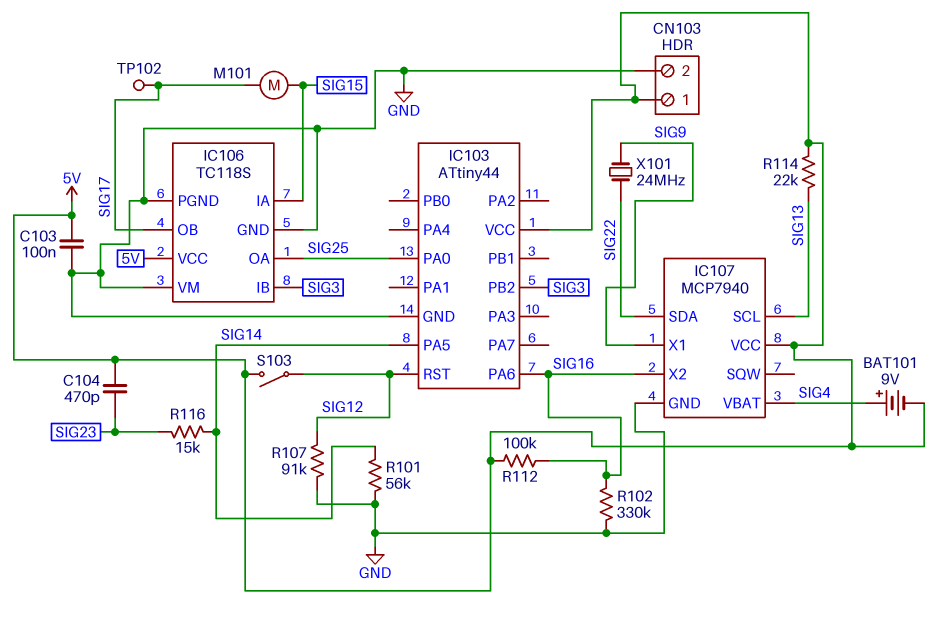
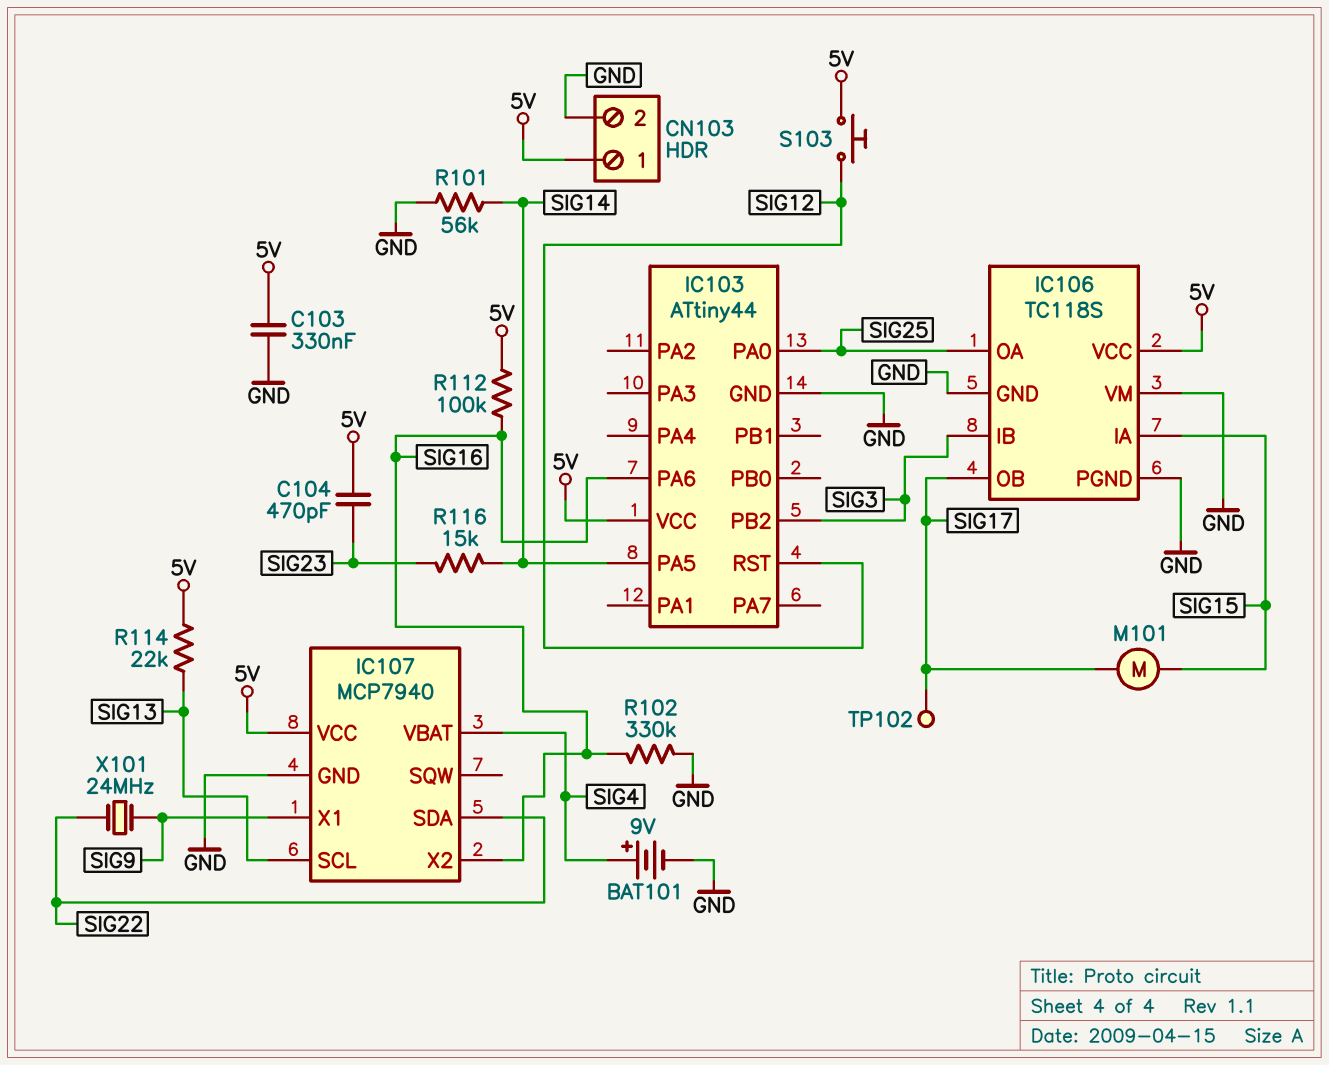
BAT101: 9V (plus SIG4, minus 5V) -> 9V (plus SIG4, minus GND)
C103: 100nF (5V, GND) -> 330nF (5V, GND)
R107: 91k (GND, SIG12) -> none
S103: switch (5V, SIG12) -> button (5V, SIG12)

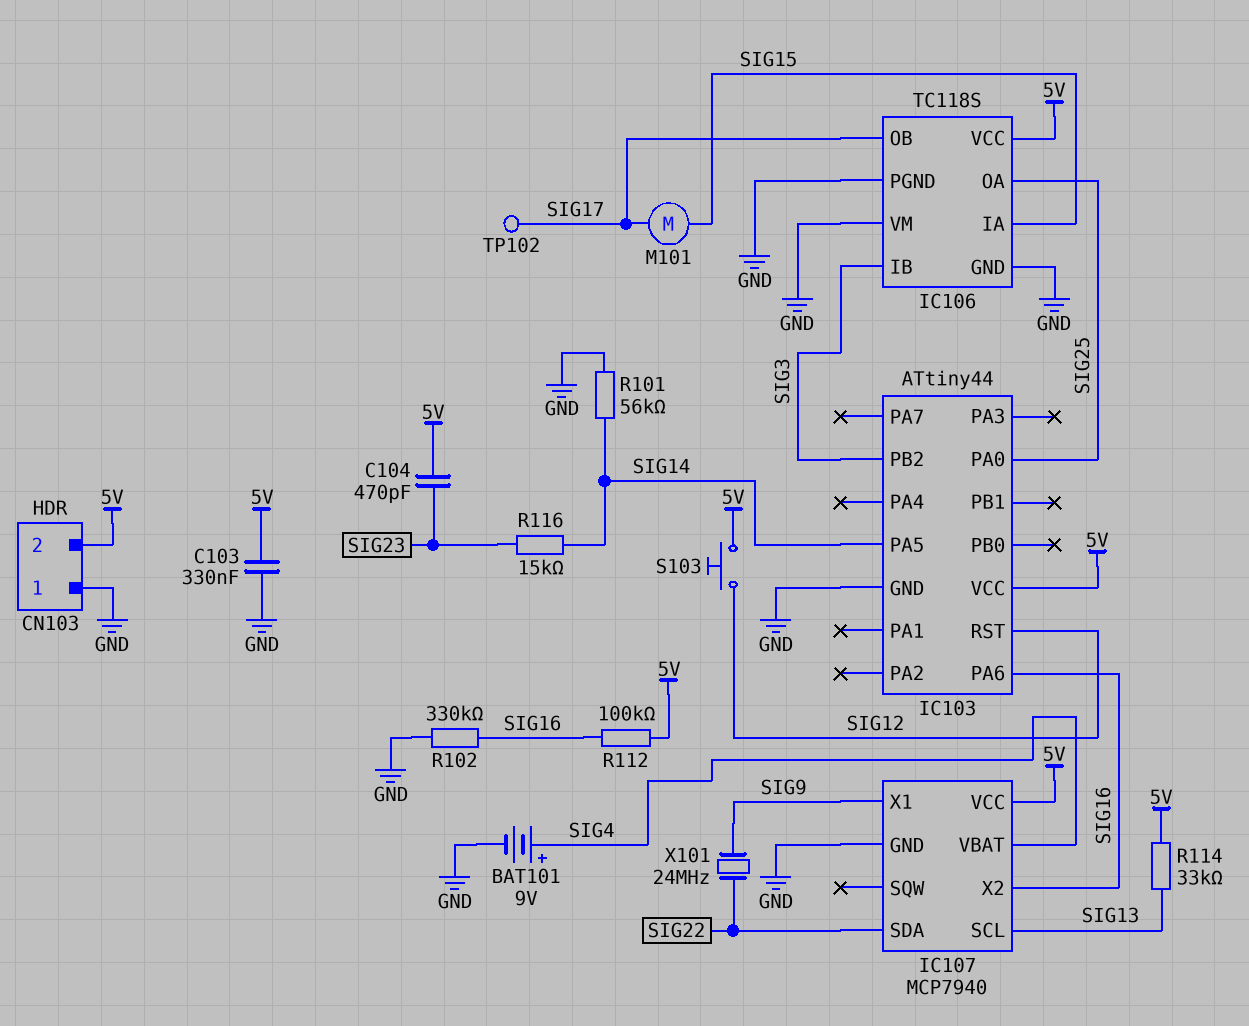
CN103 pin 1: 5V -> GND
CN103 pin 2: GND -> 5V
R114: 22k (5V, SIG13) -> 33k (5V, SIG13)

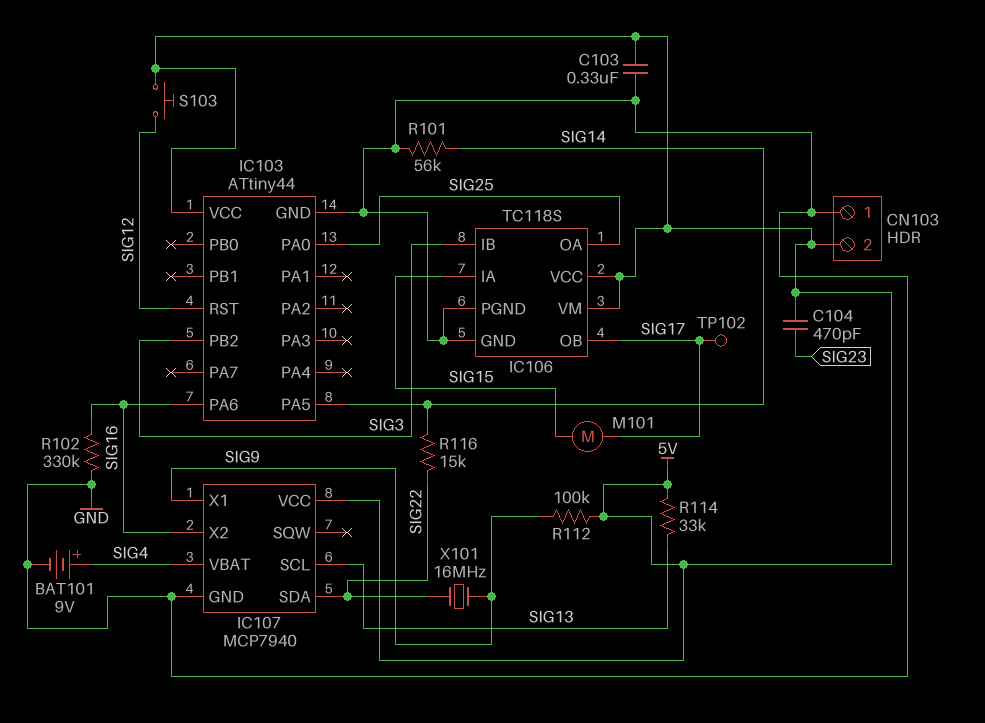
IC106 pin VM: GND -> 5V
R112: 100k (5V, SIG16) -> 100k (5V, SIG9)
R116: 15k (SIG14, SIG23) -> 15k (SIG14, SIG22)
X101: 24MHz (SIG9, SIG22) -> 16MHz (SIG9, SIG22)

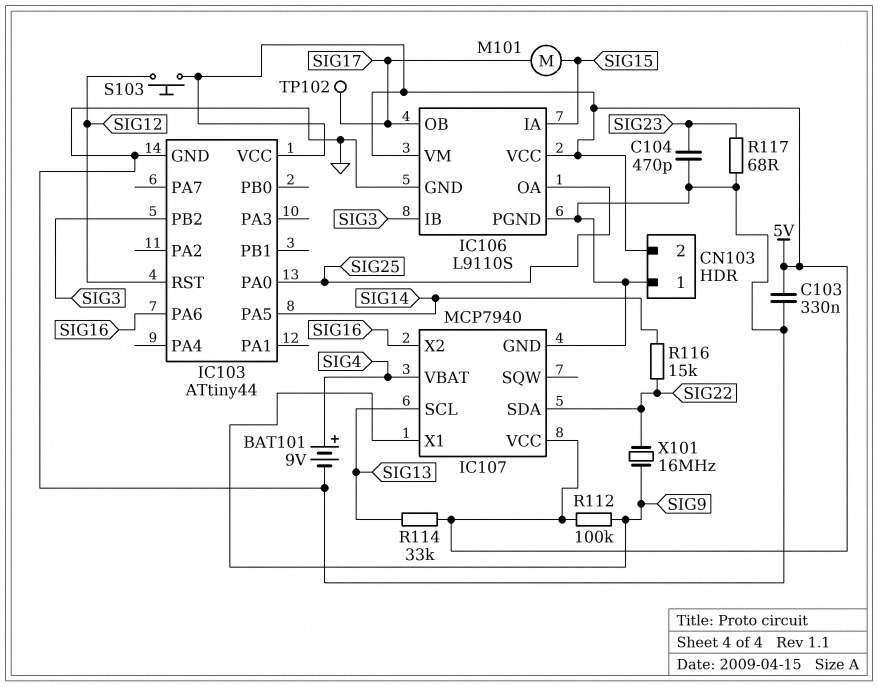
C104: 470pF (5V, SIG23) -> 470pF (GND, SIG23)
IC106: TC118S -> L9110S
R101: 56k (GND, SIG14) -> none
R102: 330k (GND, SIG16) -> none
R117: none -> 68 (GND, SIG23)

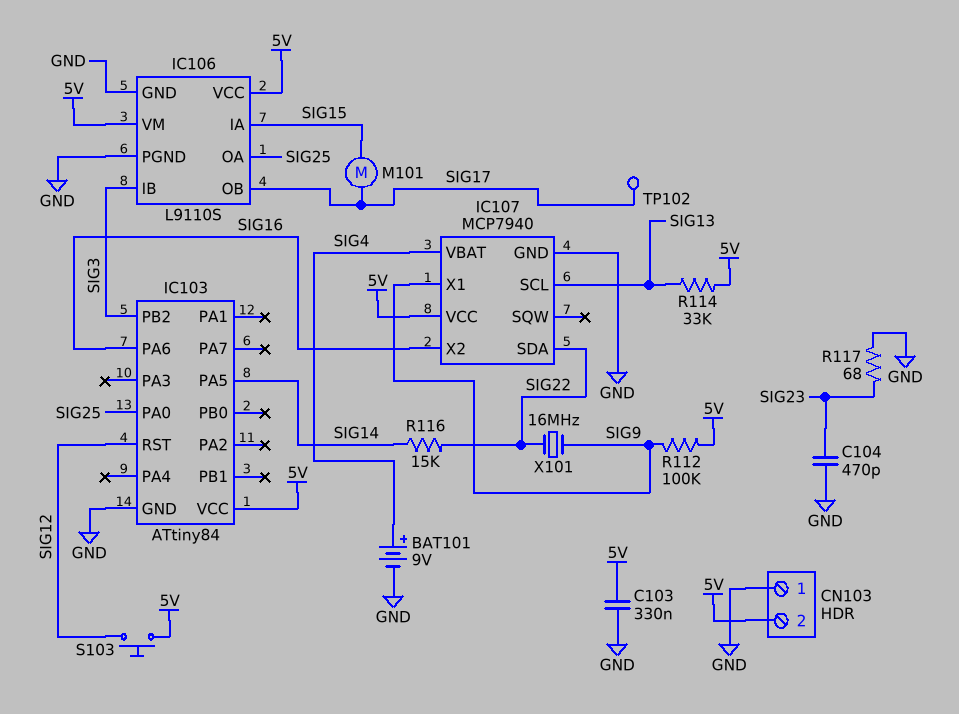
IC103: ATtiny44 -> ATtiny84

